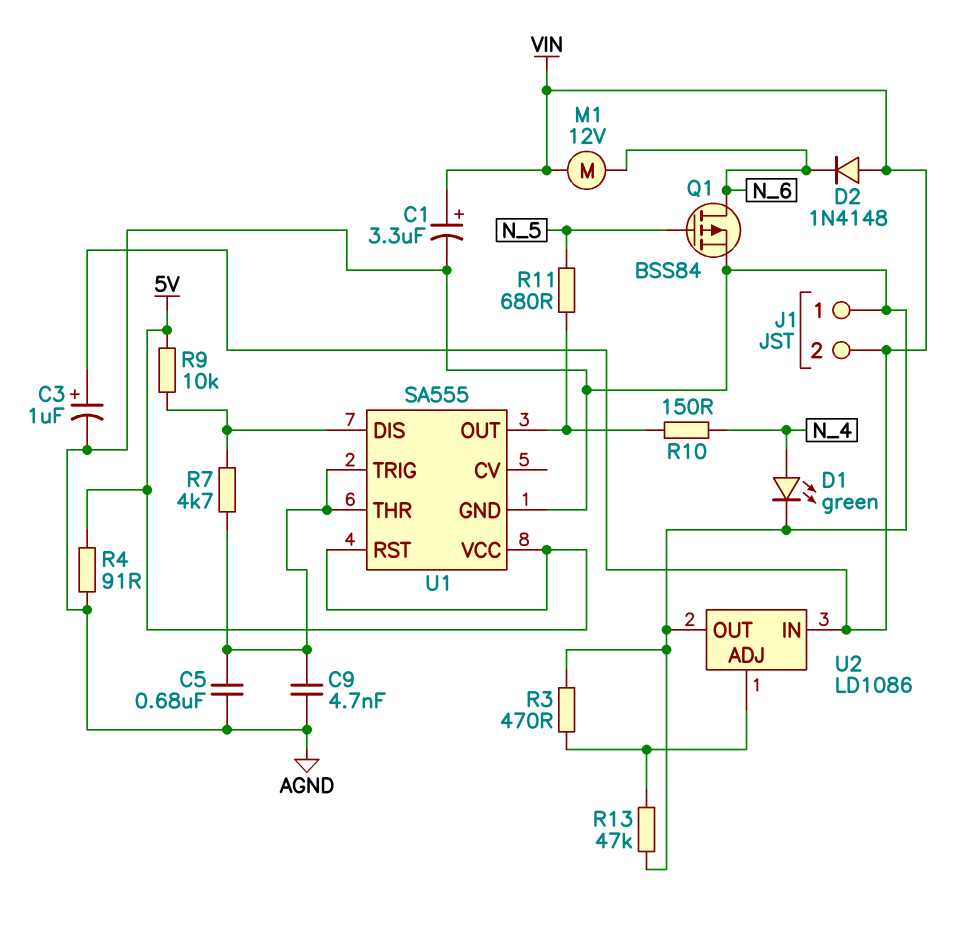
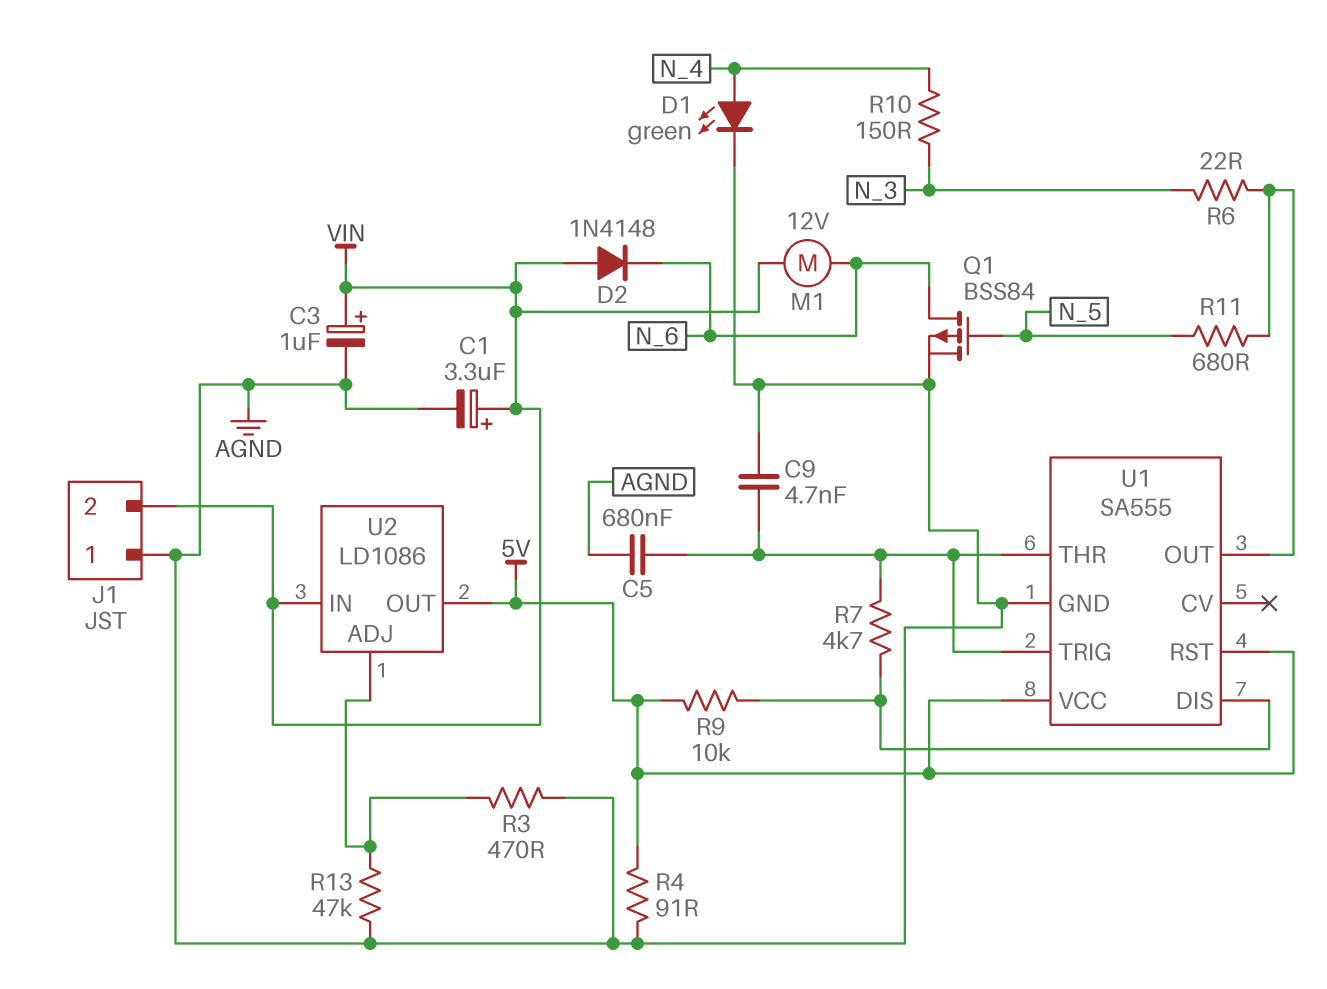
R6: none -> 22 (N_3, U1/OUT)
R10: 150 (N_4, U1/OUT) -> 150 (N_3, N_4)
U2 pin OUT: AGND -> 5V

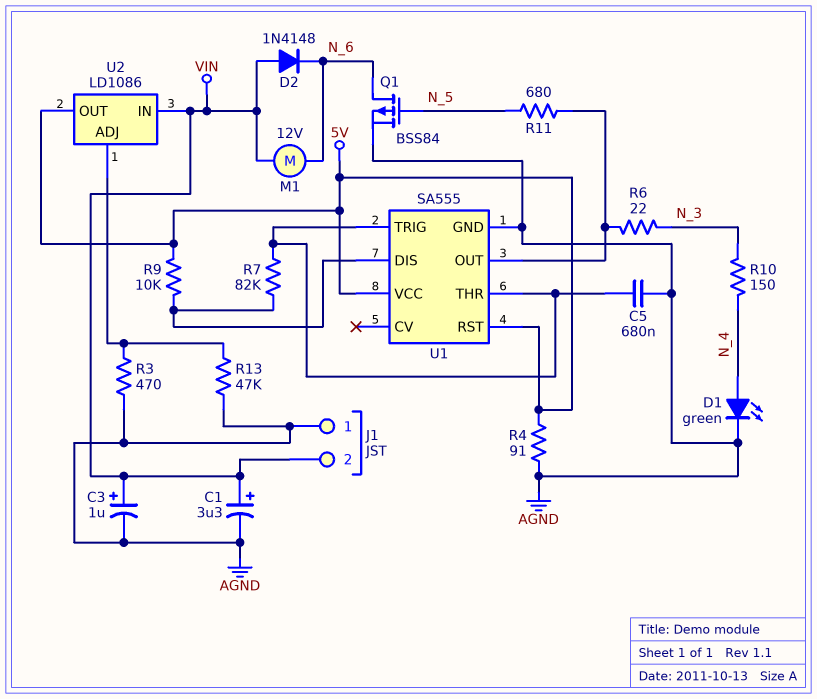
C9: 4.7nF (AGND, U1/THR) -> none
R7: 4.7k (U1/DIS, U1/THR) -> 82k (U1/DIS, U1/THR)

